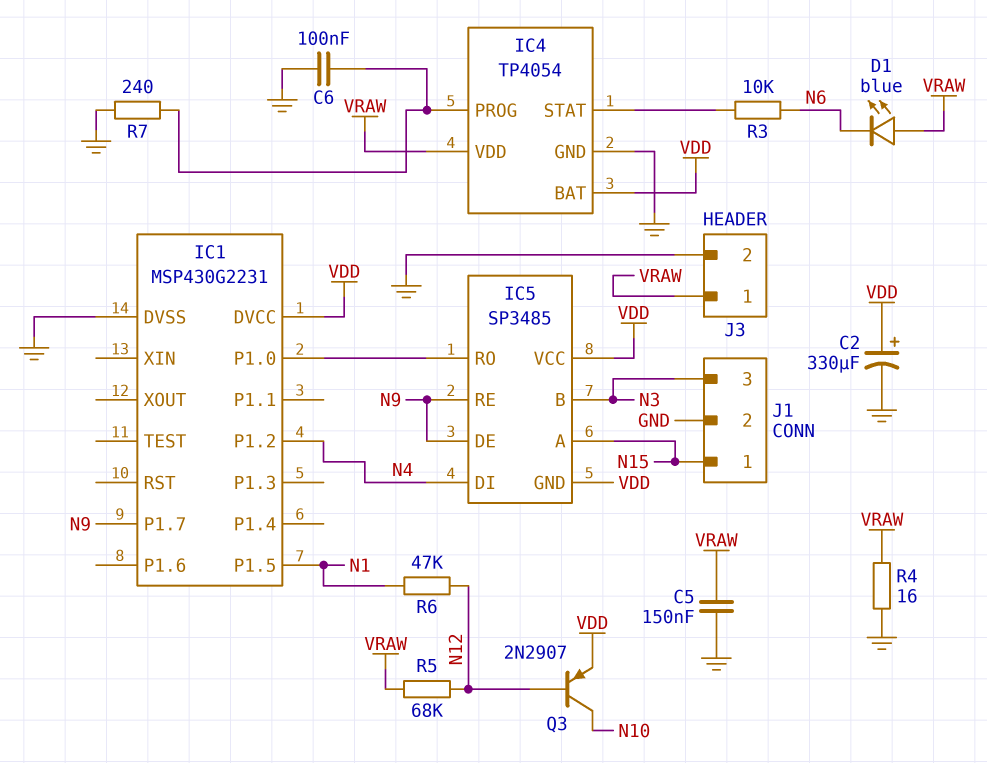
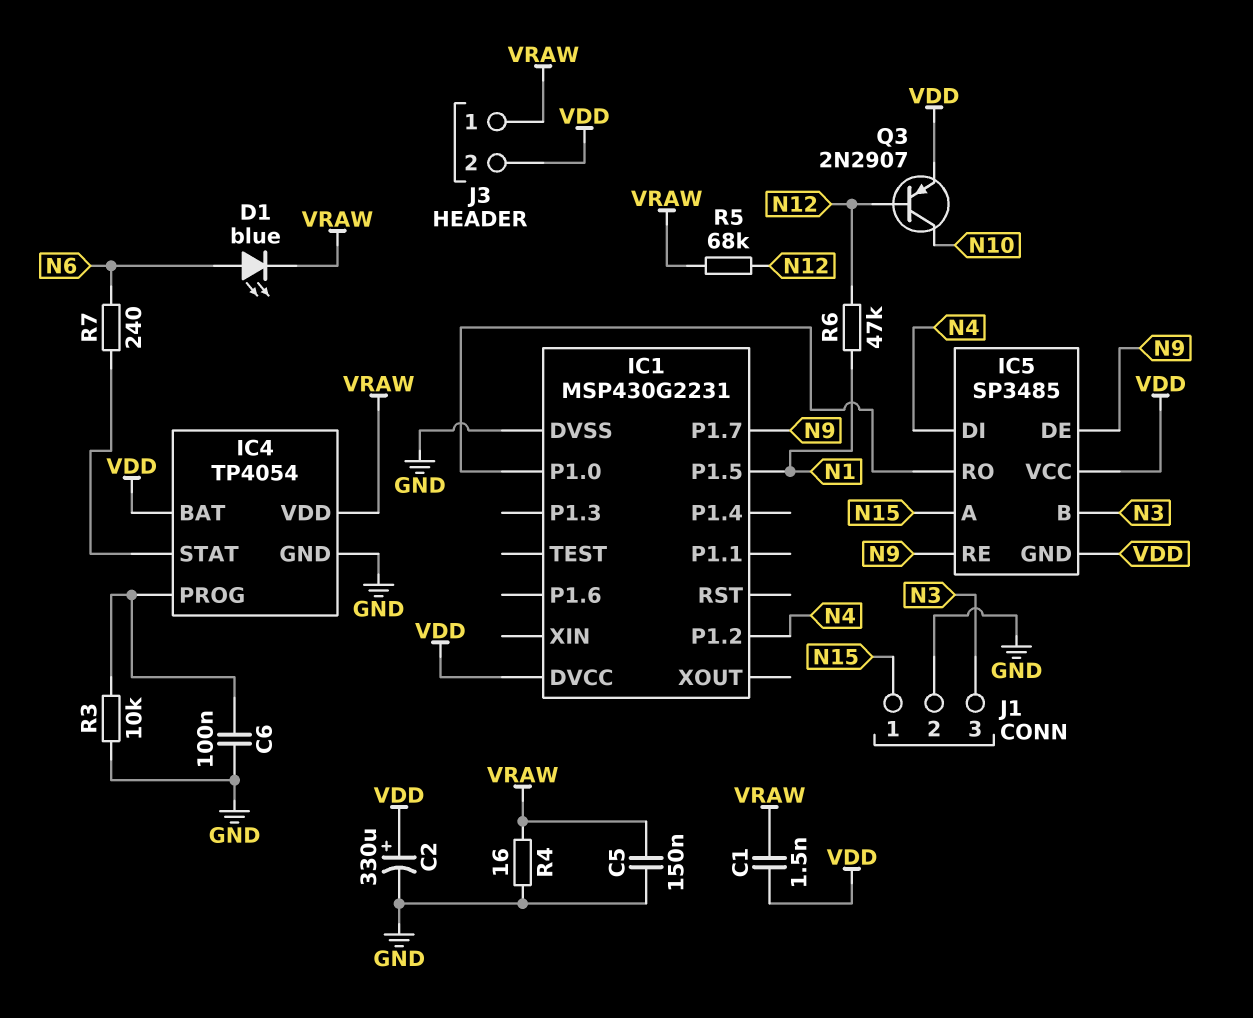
C1: none -> 1.5nF (VDD, VRAW)
D1: LED blue (A VRAW, K N6) -> LED blue (A N6, K VRAW)
J3 pin 2: GND -> VDD
R3: 10k (IC4/STAT, N6) -> 10k (GND, IC4/PROG)
R7: 240 (GND, IC4/PROG) -> 240 (IC4/STAT, N6)

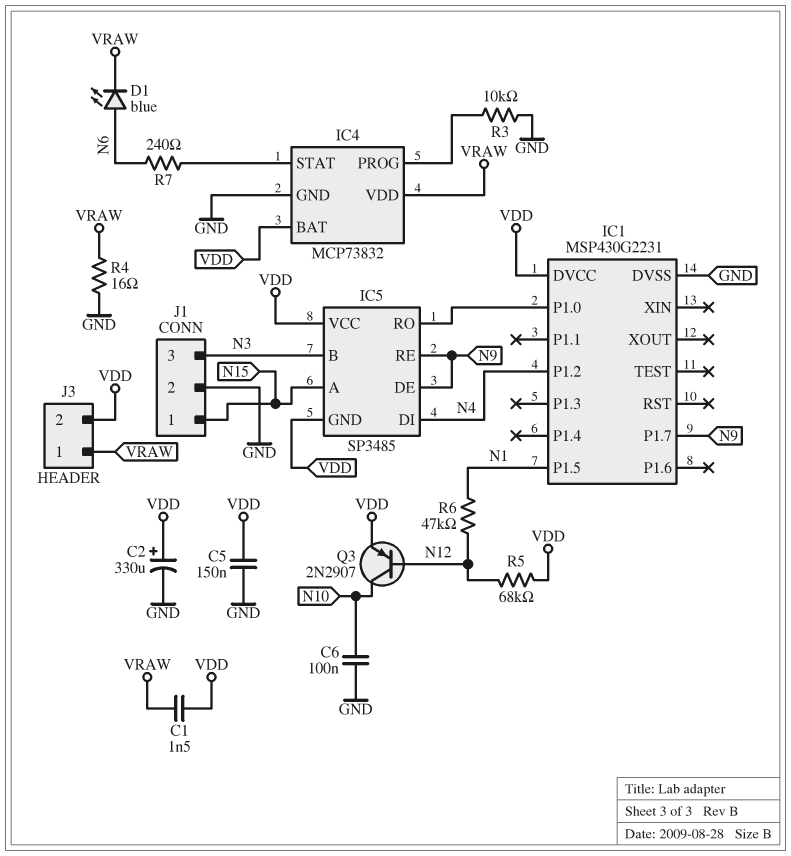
C5: 150nF (GND, VRAW) -> 150nF (GND, VDD)
C6: 100nF (GND, IC4/PROG) -> 100nF (GND, N10)
IC4: TP4054 -> MCP73832
R5: 68k (N12, VRAW) -> 68k (N12, VDD)

